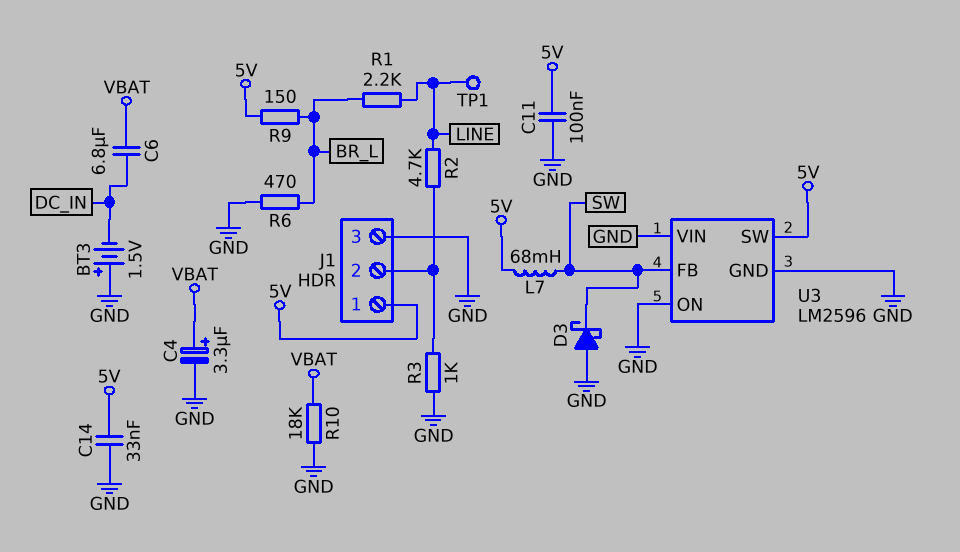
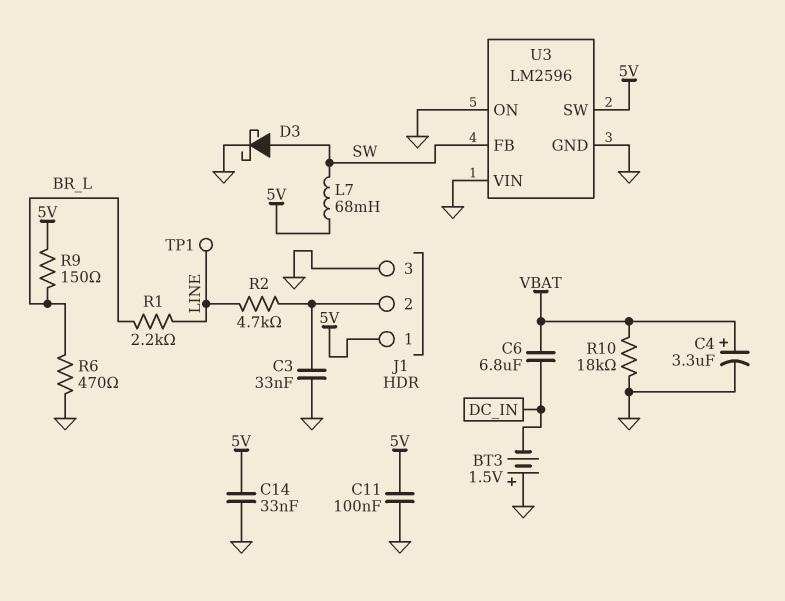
C3: none -> 33nF (GND, J1/2)
D3: schottky (A GND, K SW) -> schottky (A SW, K GND)
R3: 1k (GND, J1/2) -> none

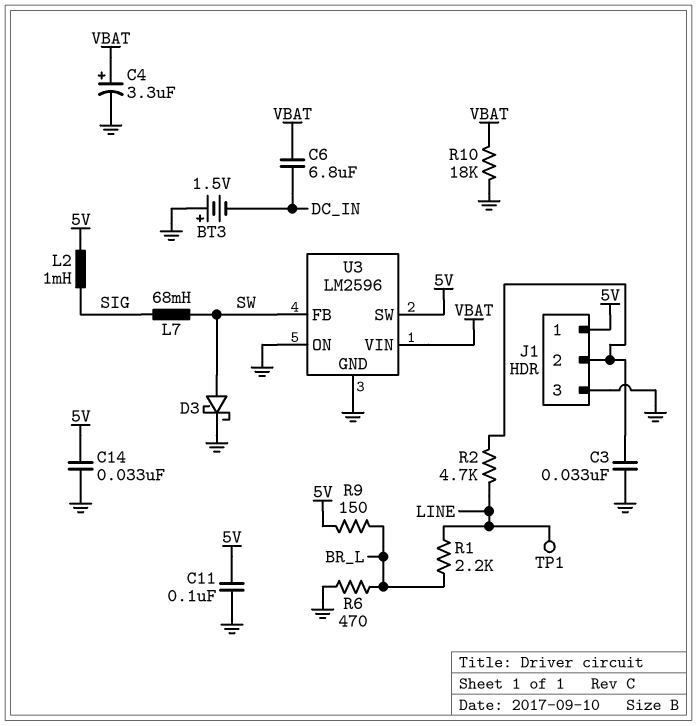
L2: none -> 1mH (5V, SIG)
L7: 68mH (5V, SW) -> 68mH (SIG, SW)
U3 pin VIN: GND -> VBAT

